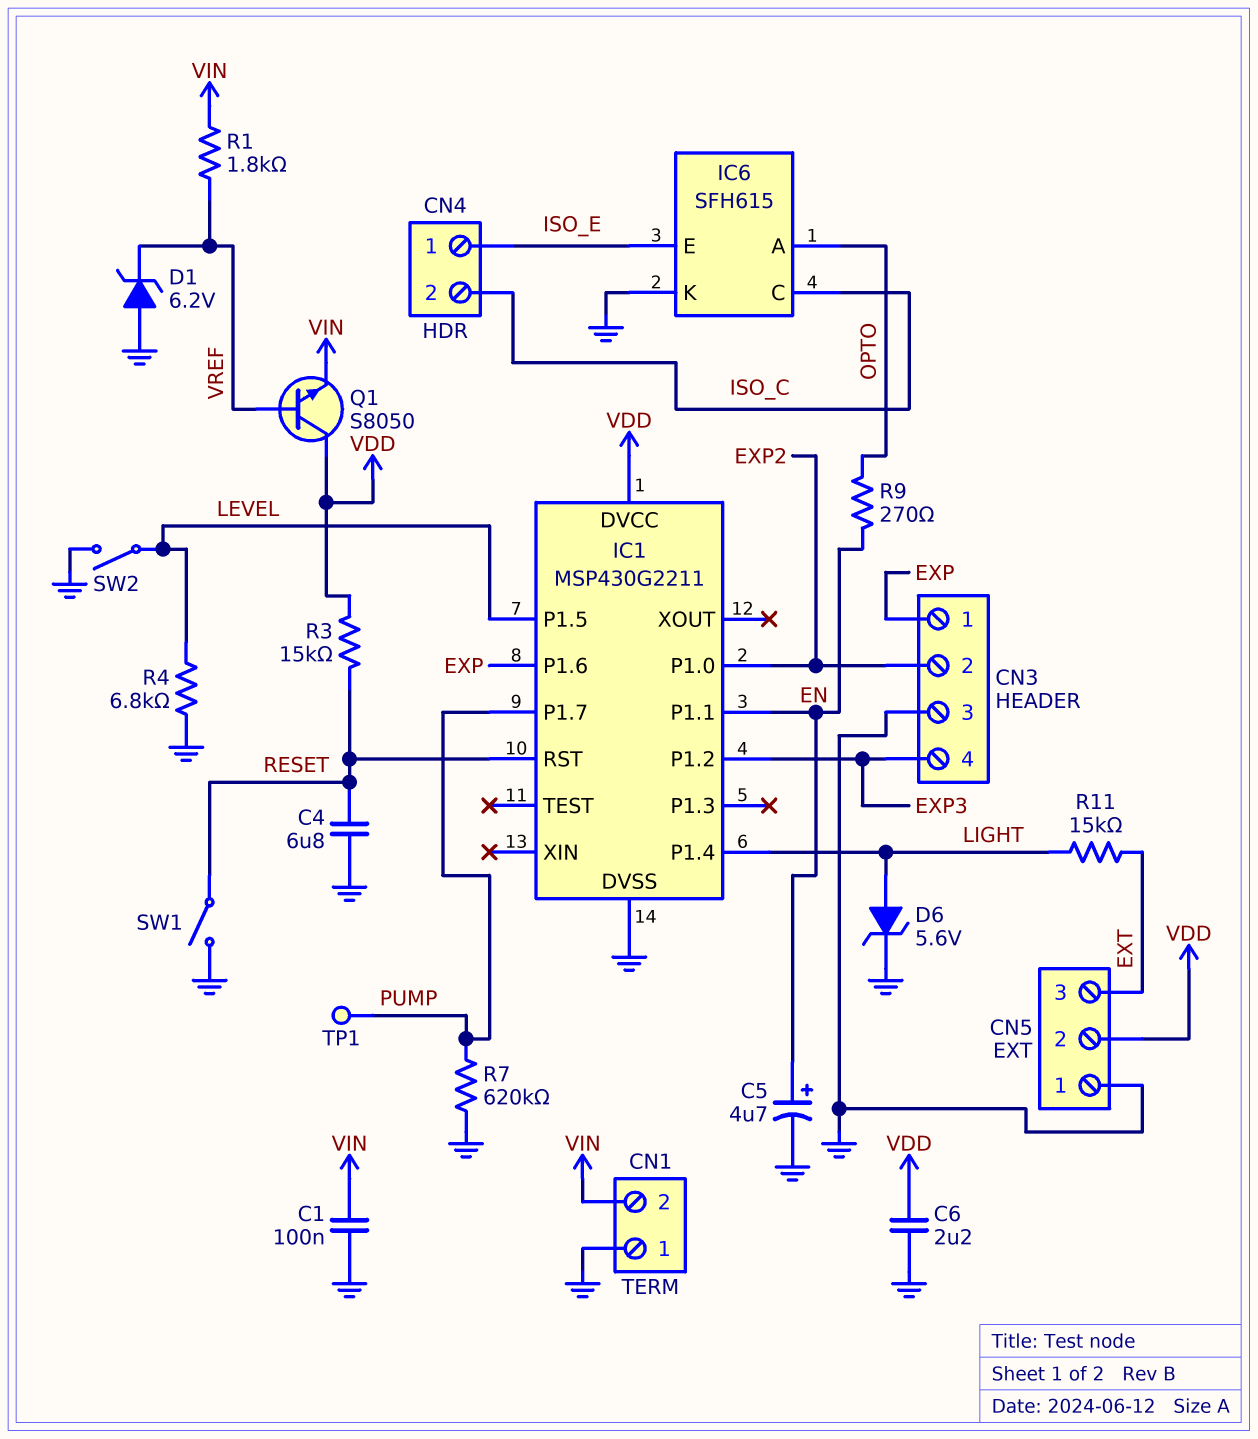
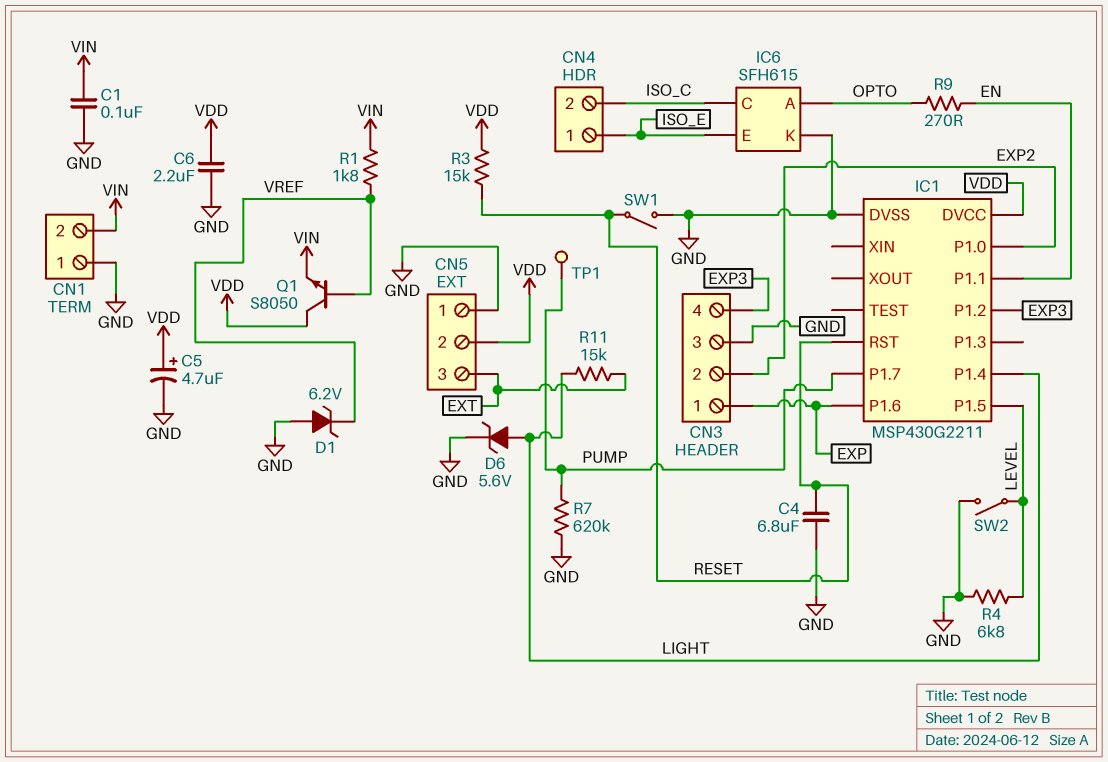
C5: 4.7uF (plus EN, minus GND) -> 4.7uF (plus VDD, minus GND)

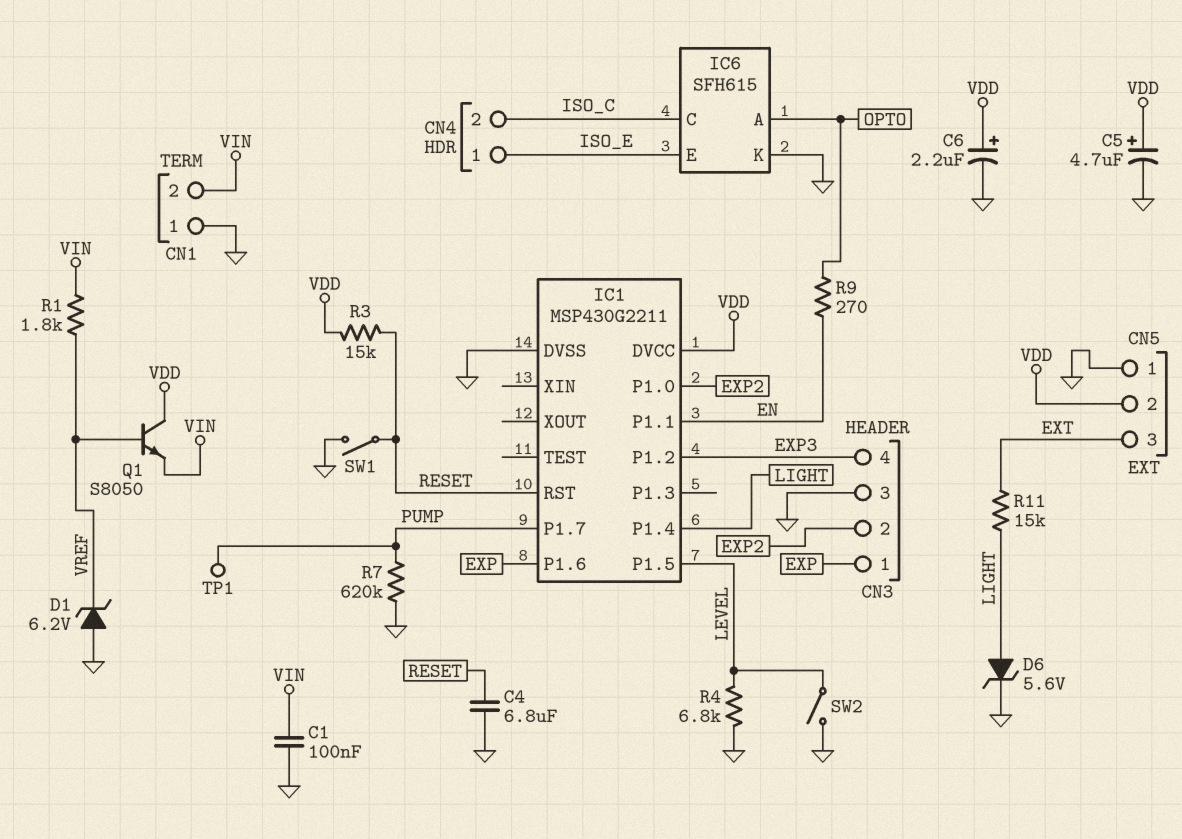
C6: 2.2uF (GND, VDD) -> 2.2uF (plus VDD, minus GND)

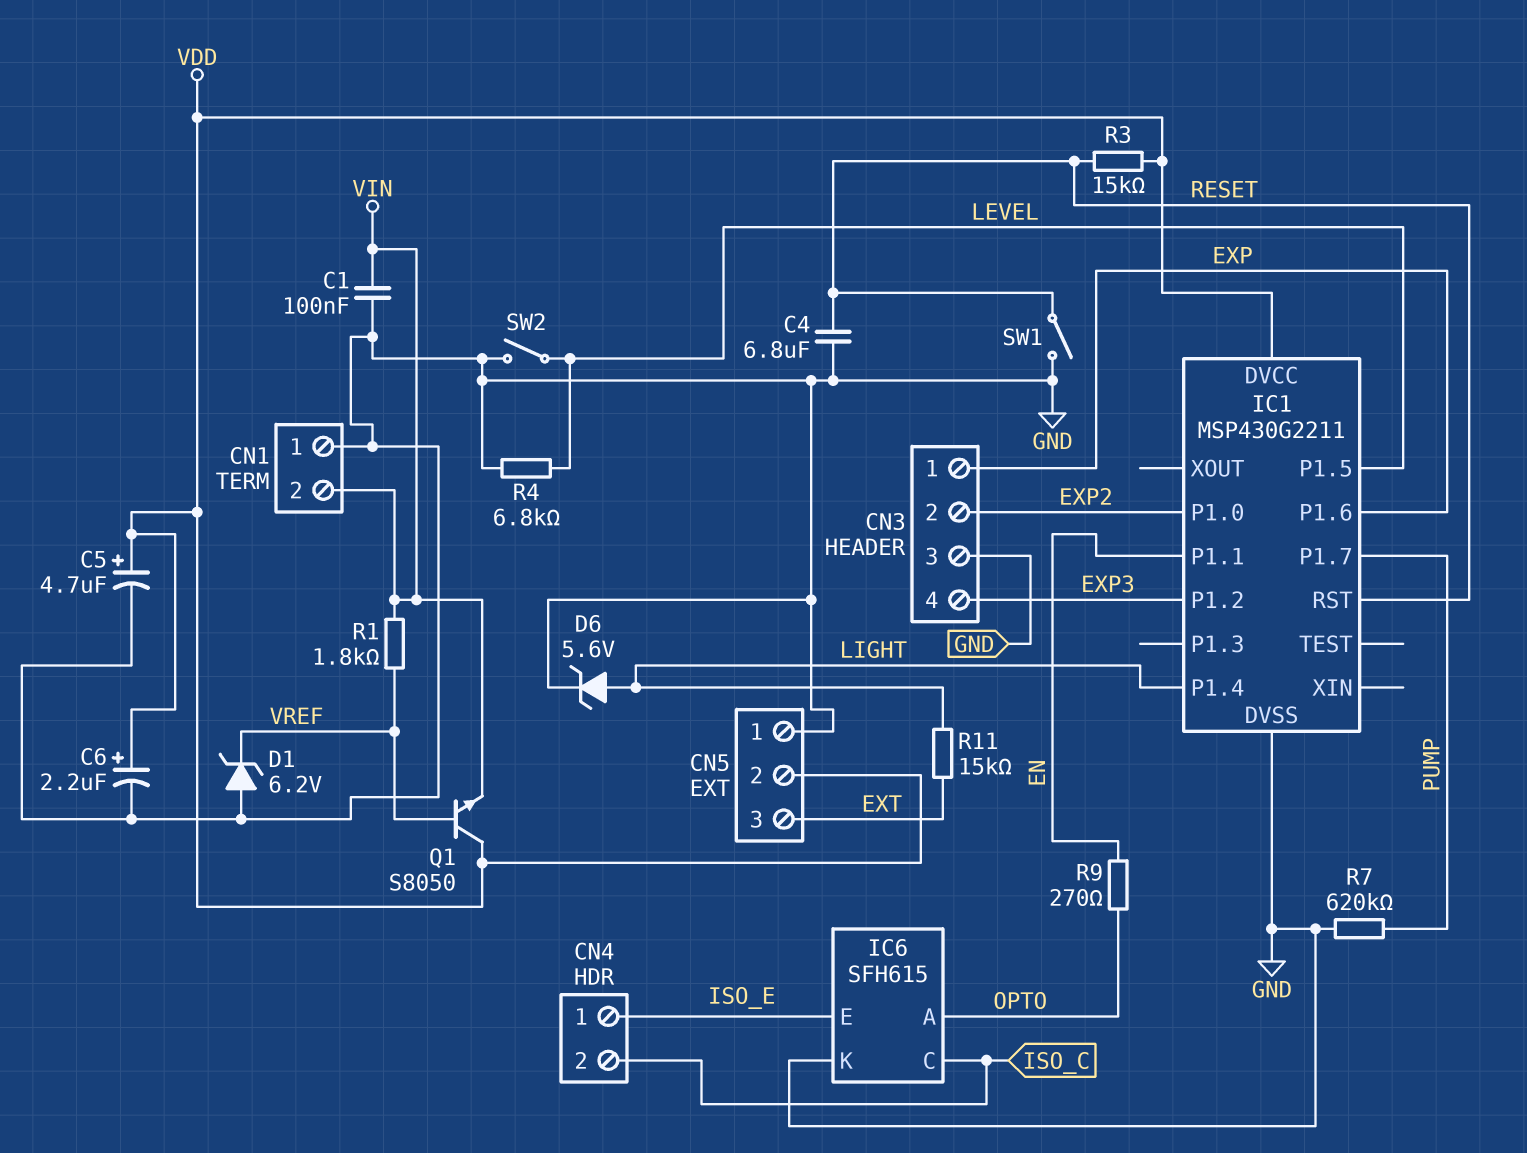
TP1: test point (PUMP) -> none

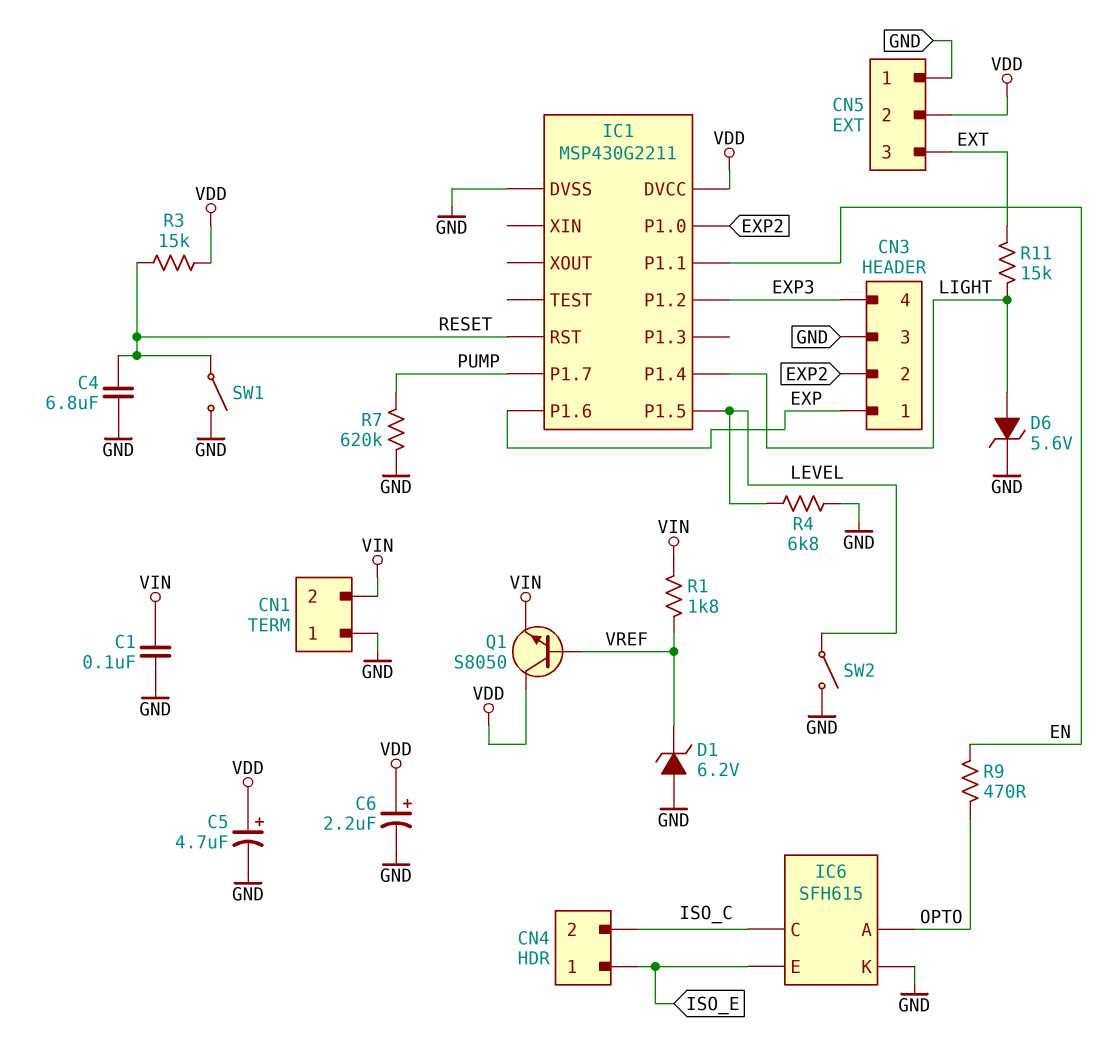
R9: 270 (EN, OPTO) -> 470 (EN, OPTO)

